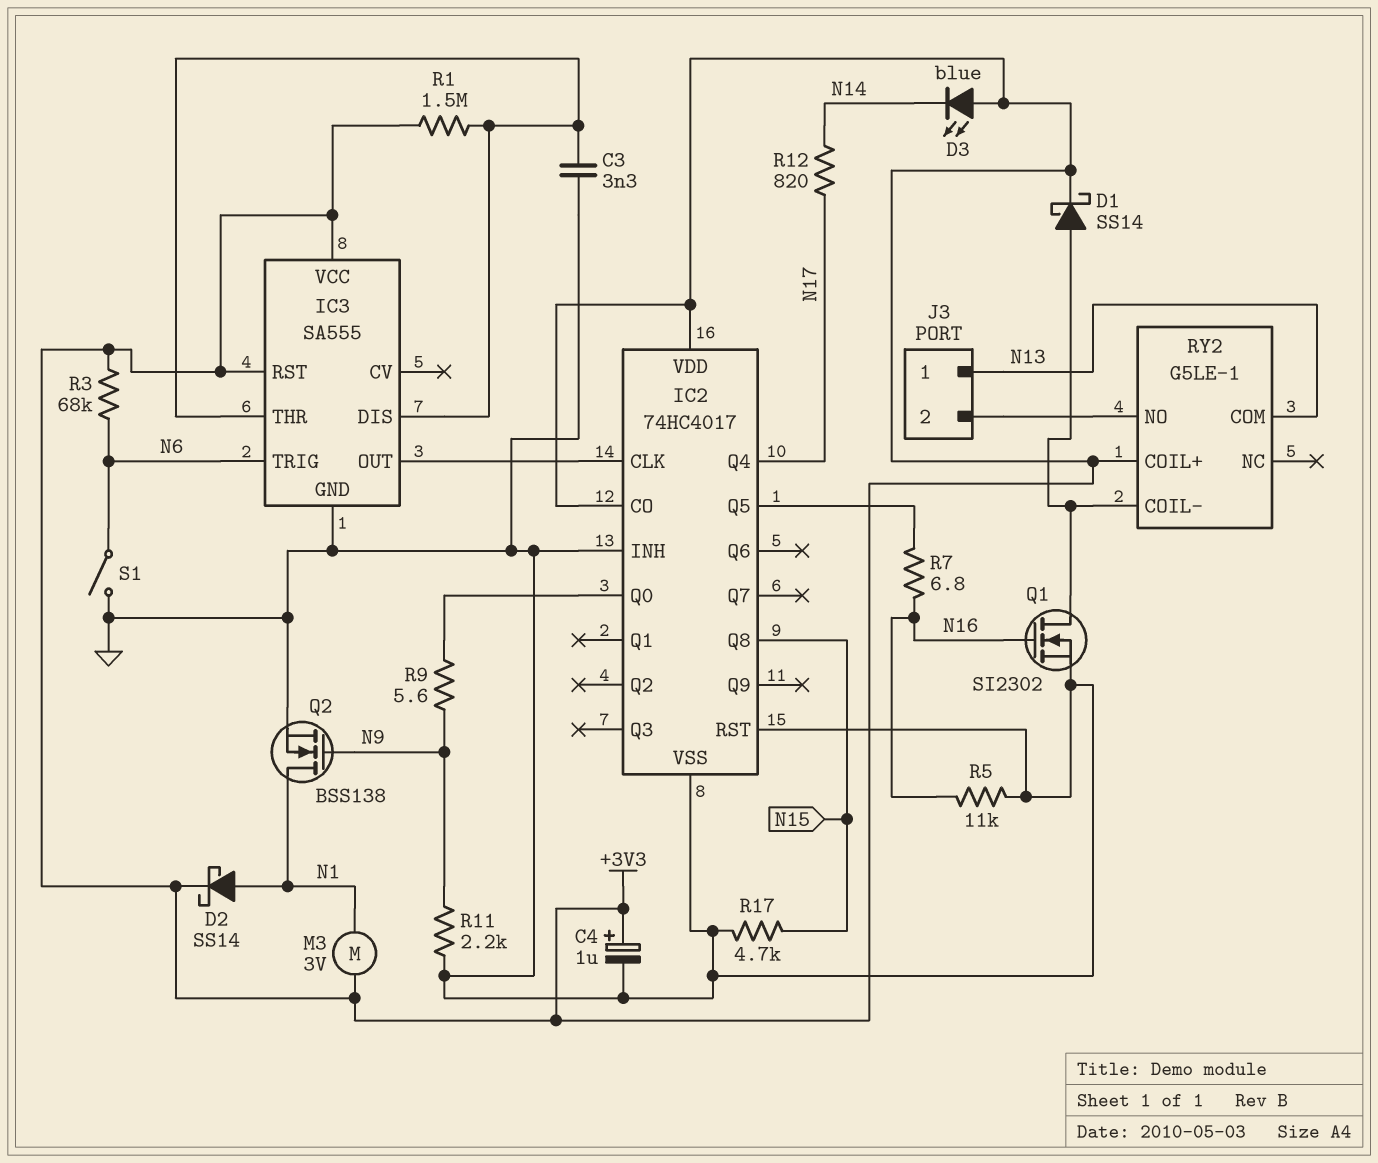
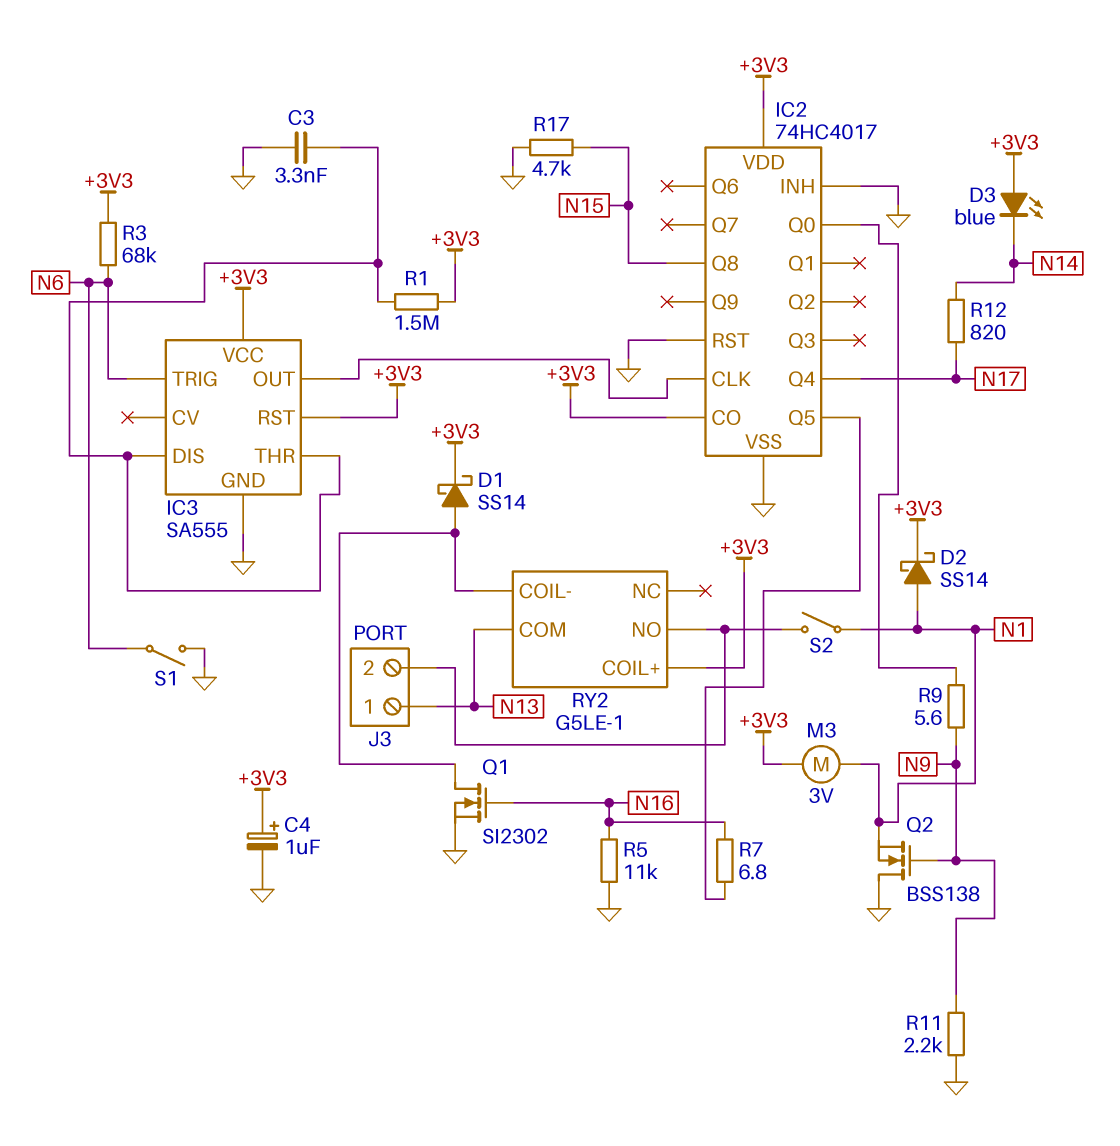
Q2: NMOS BSS138 (G N9, D N1, S GND) -> NMOS BSS138 (G N9, D GND, S N1)
S2: none -> switch (J3/2, N1)

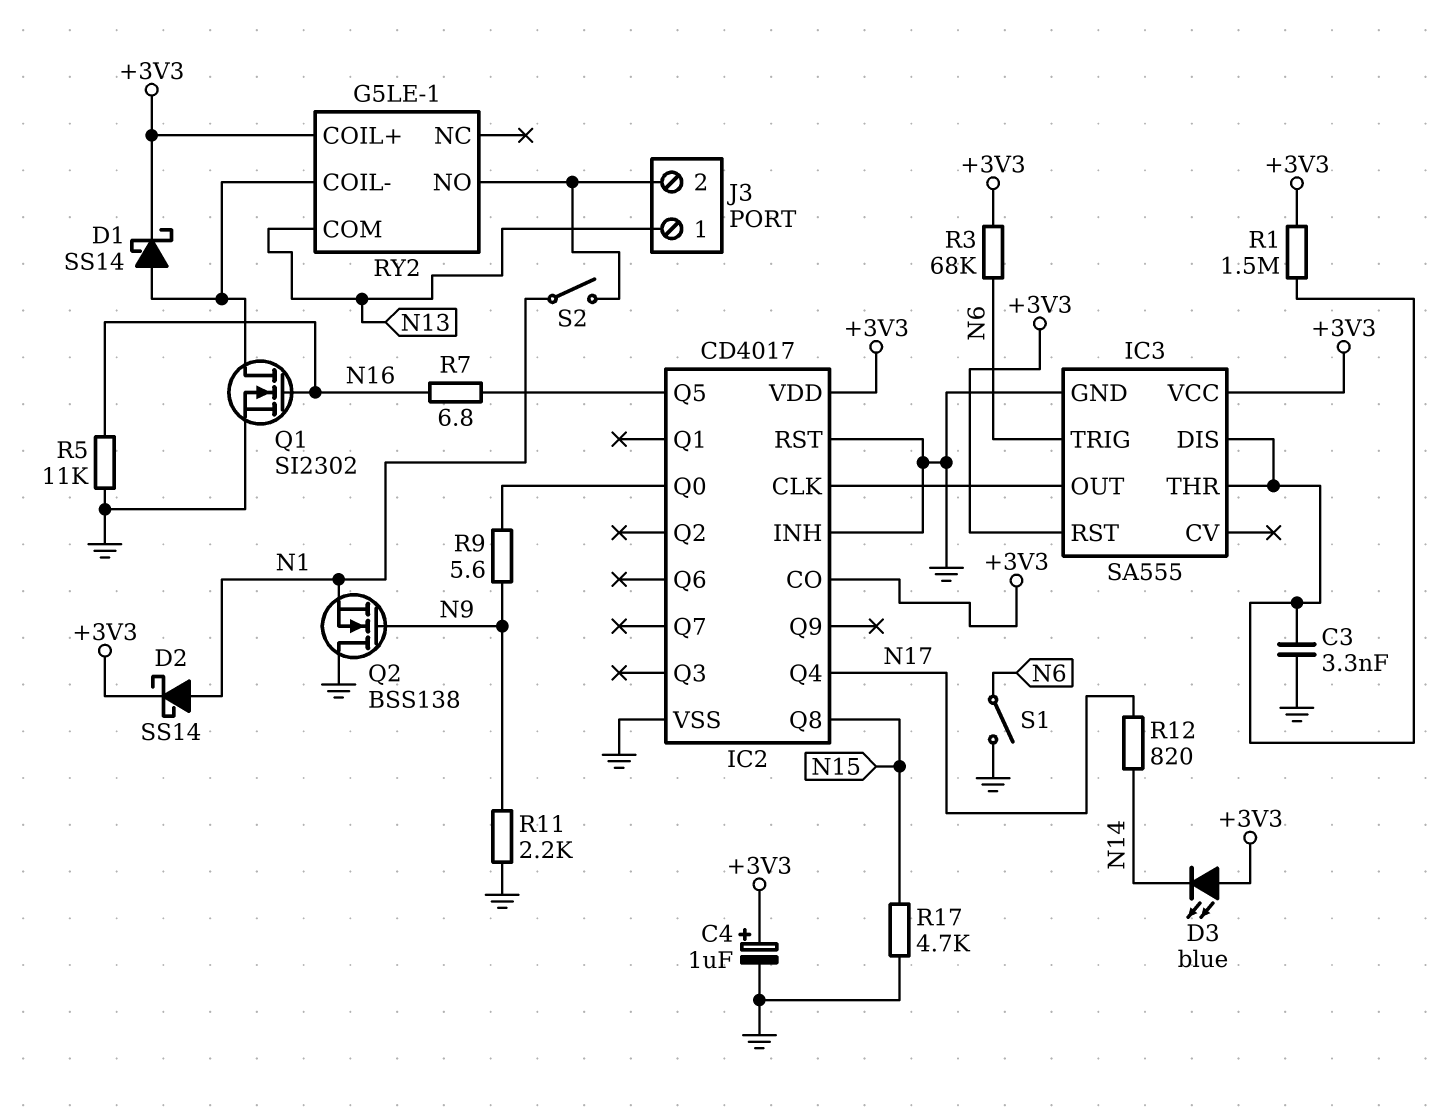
IC2: 74HC4017 -> CD4017
M3: motor 3V (+3V3, N1) -> none

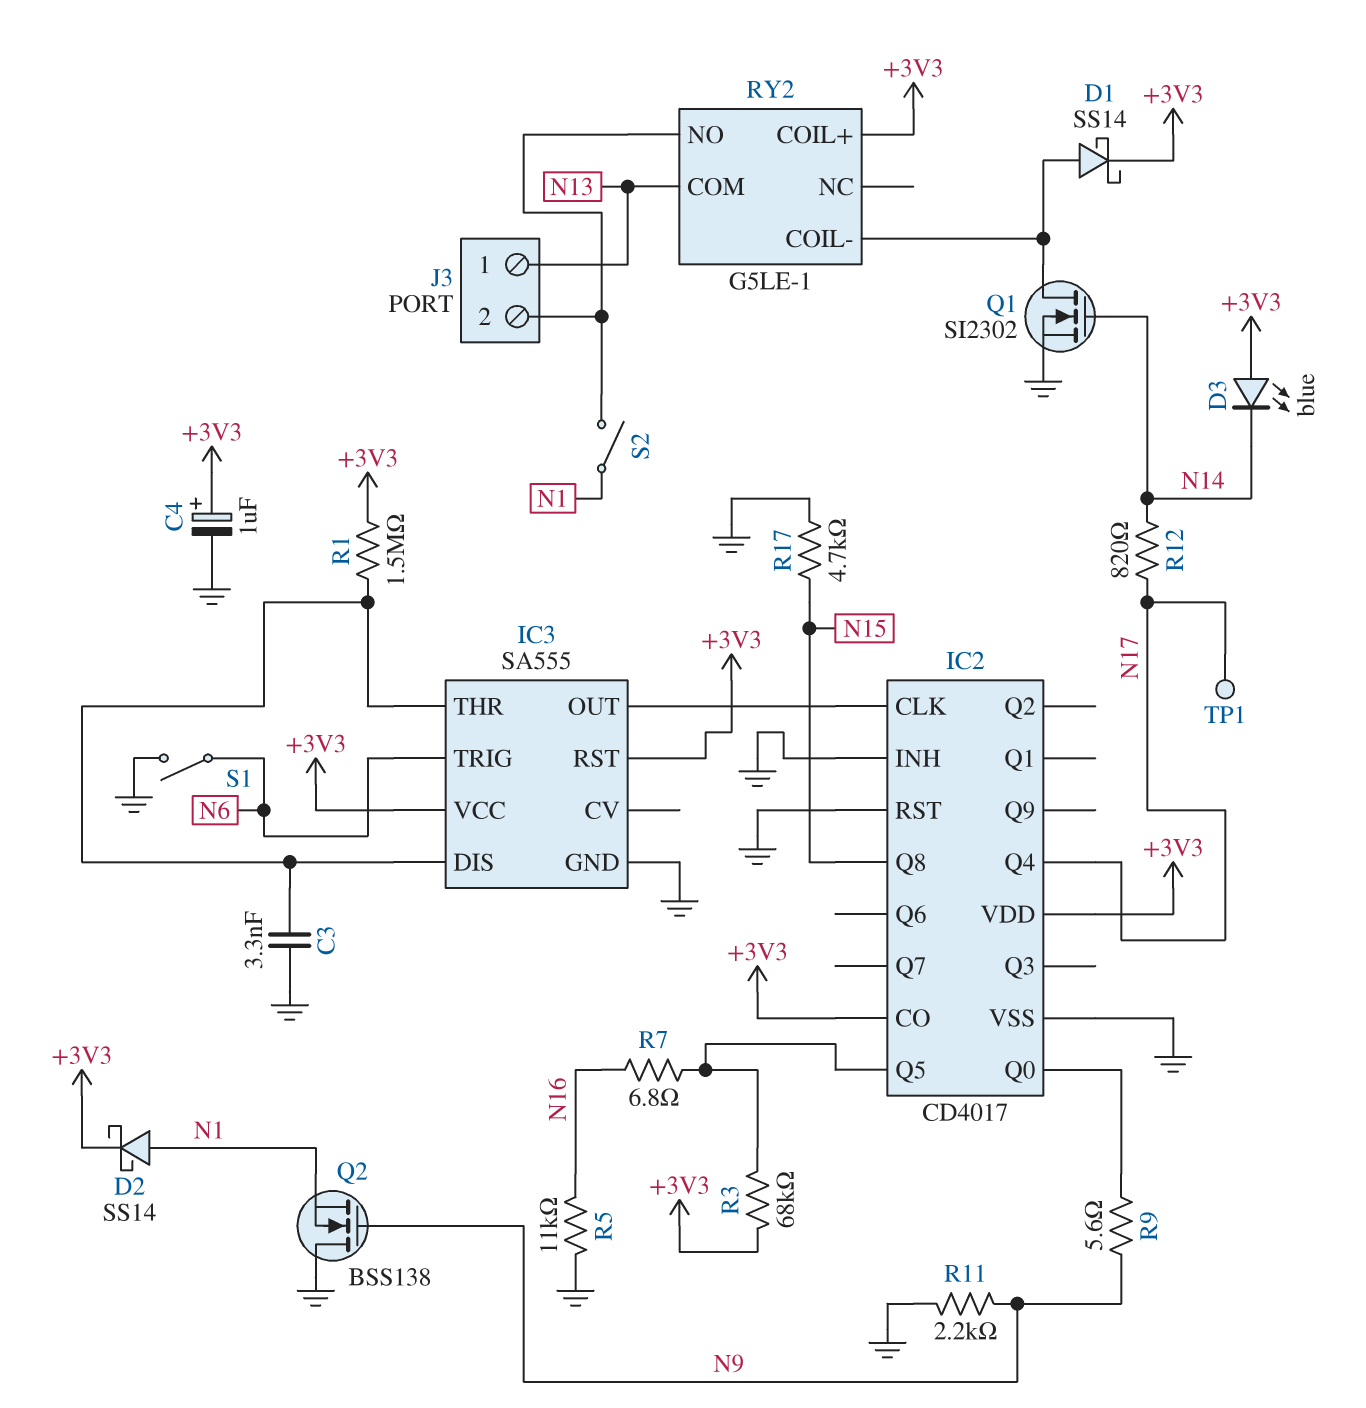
Q1: NMOS SI2302 (G N16, D RY2/COIL-, S GND) -> NMOS SI2302 (G N14, D RY2/COIL-, S GND)
R3: 68k (+3V3, N6) -> 68k (+3V3, IC2/Q5)
TP1: none -> test point (N17)

